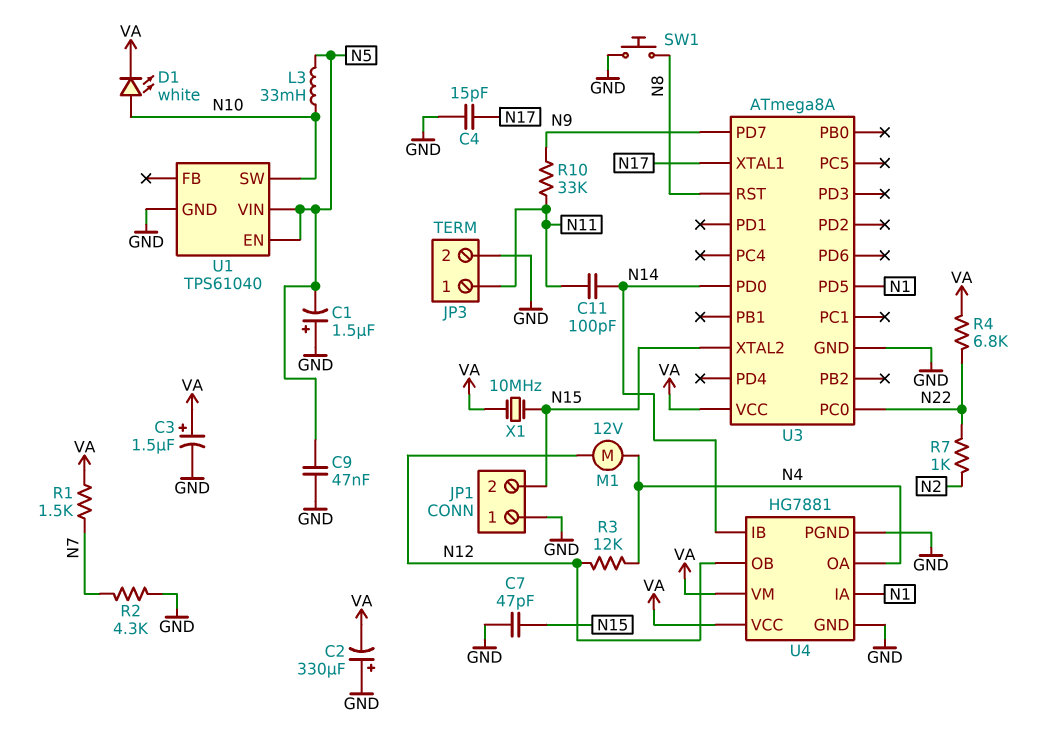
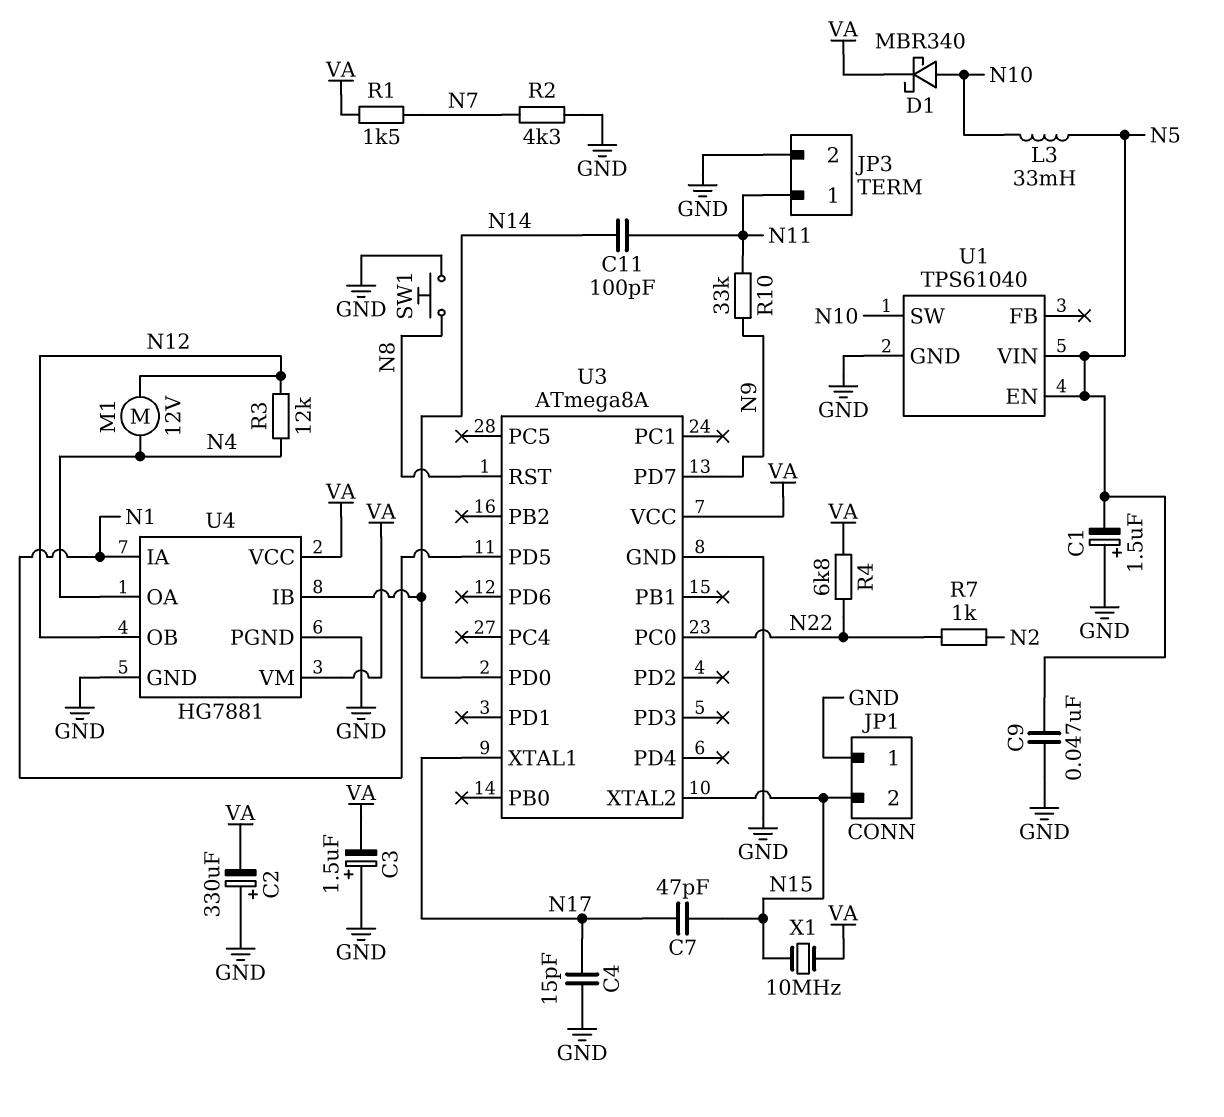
C3: 1.5uF (plus VA, minus GND) -> 1.5uF (plus GND, minus VA)
C7: 47pF (GND, N15) -> 47pF (N15, N17)
D1: LED white (A N10, K VA) -> schottky MBR340 (A N10, K VA)

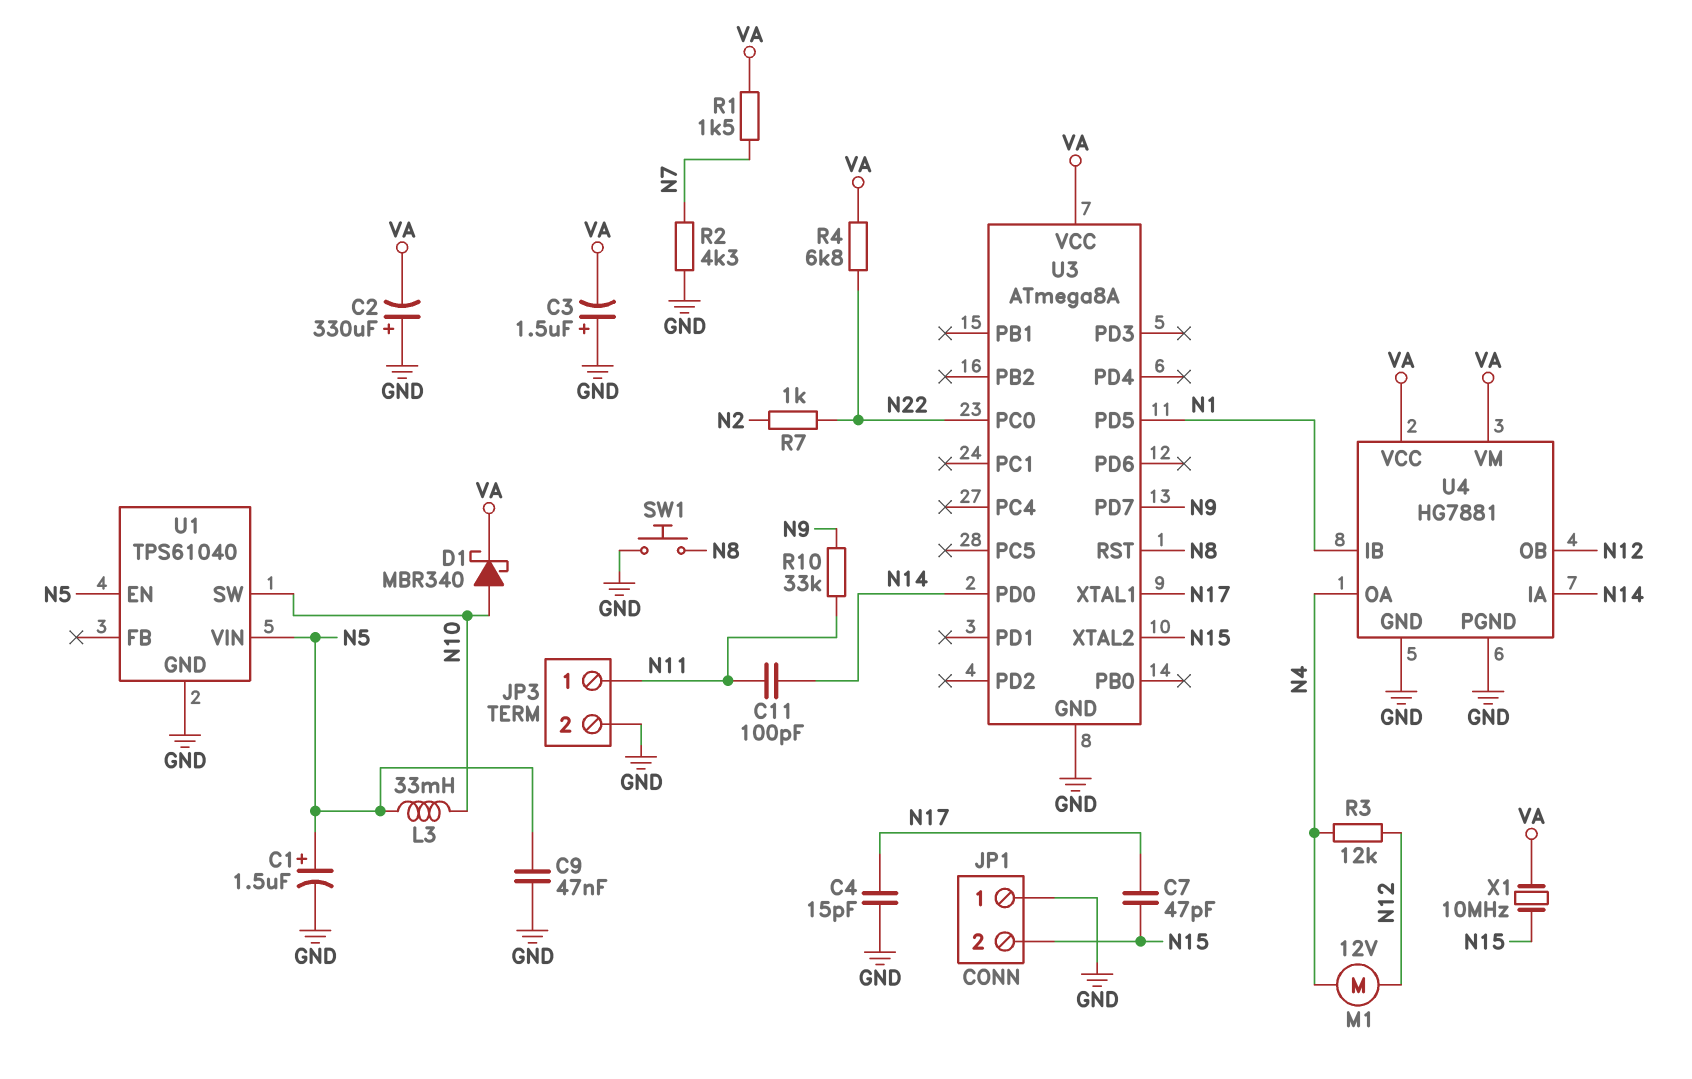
C1: 1.5uF (plus GND, minus N5) -> 1.5uF (plus N5, minus GND)
U4 pin IA: N1 -> N14
U4 pin IB: N14 -> N1

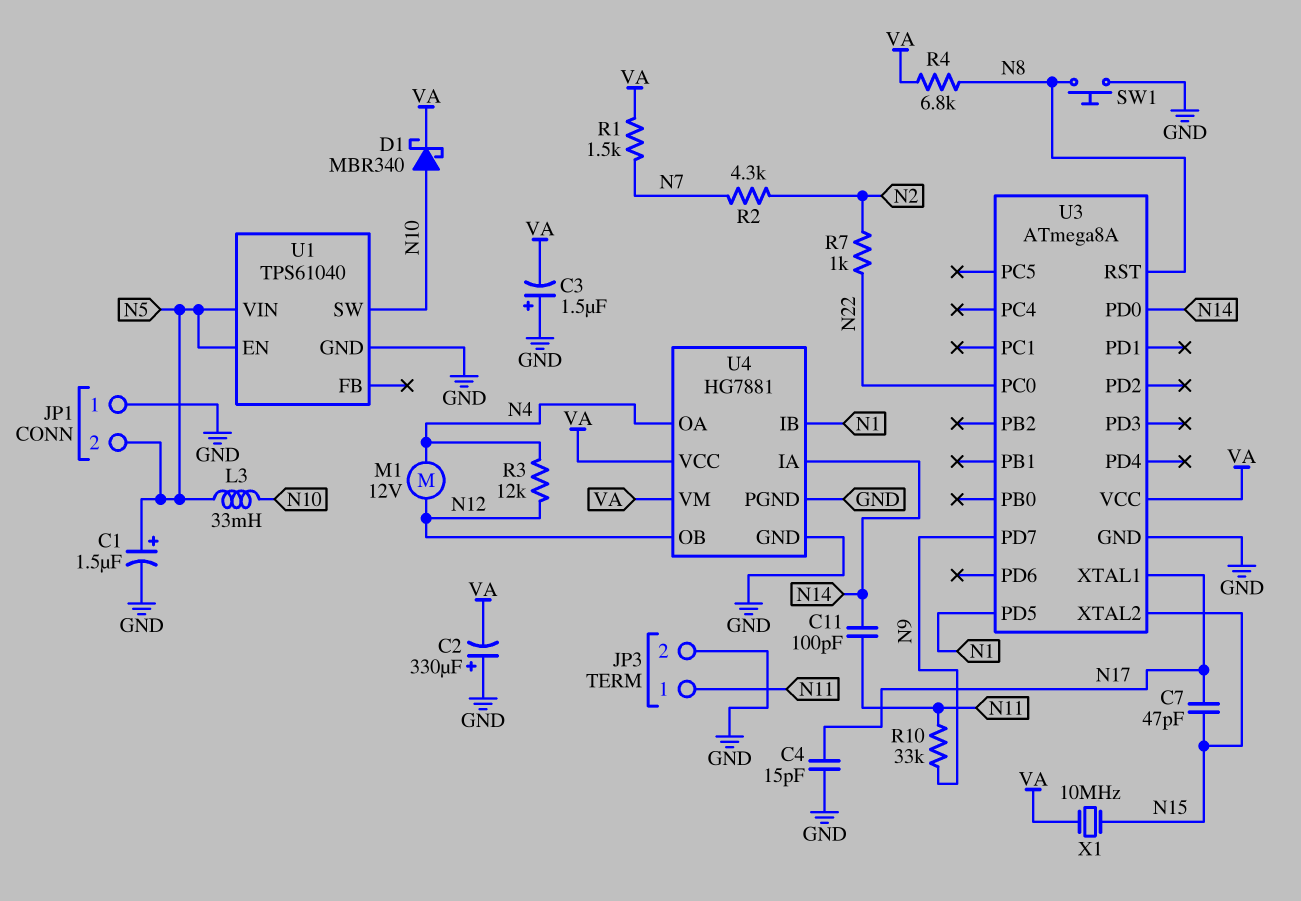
C9: 47nF (GND, N5) -> none
JP1 pin 2: N15 -> N5
R2: 4.3k (GND, N7) -> 4.3k (N2, N7)
R4: 6.8k (N22, VA) -> 6.8k (N8, VA)

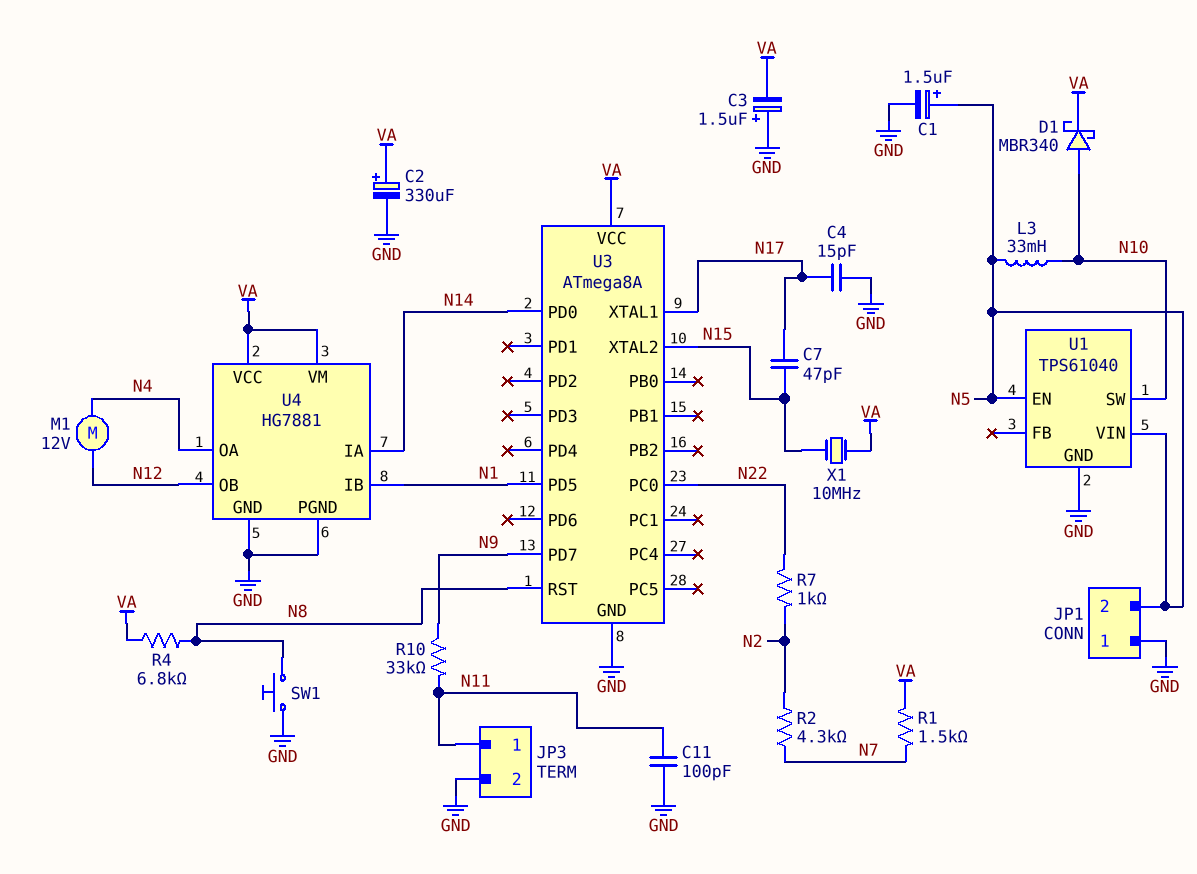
C2: 330uF (plus GND, minus VA) -> 330uF (plus VA, minus GND)
C11: 100pF (N11, N14) -> 100pF (GND, N11)
R3: 12k (N4, N12) -> none

